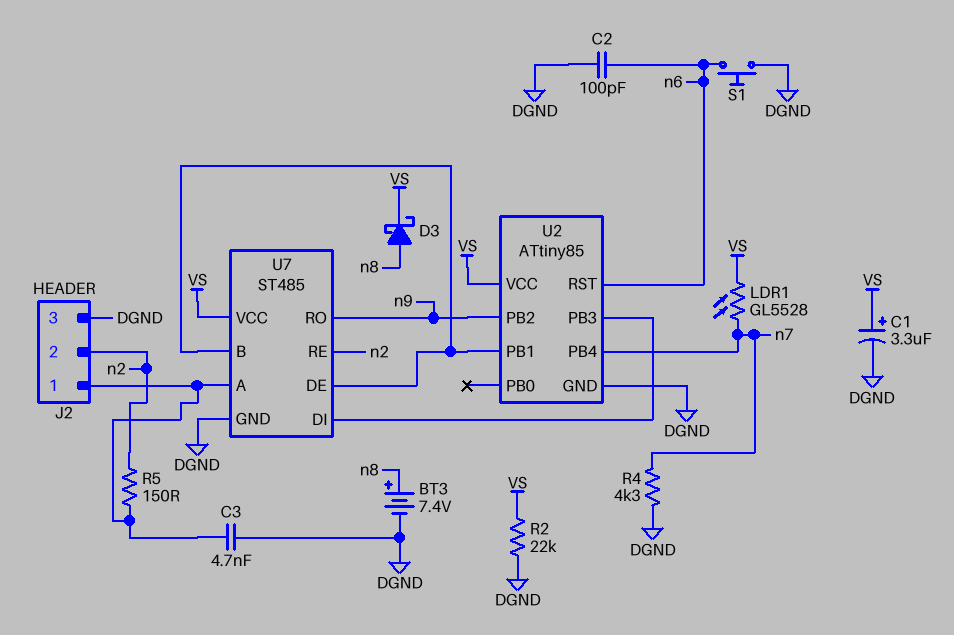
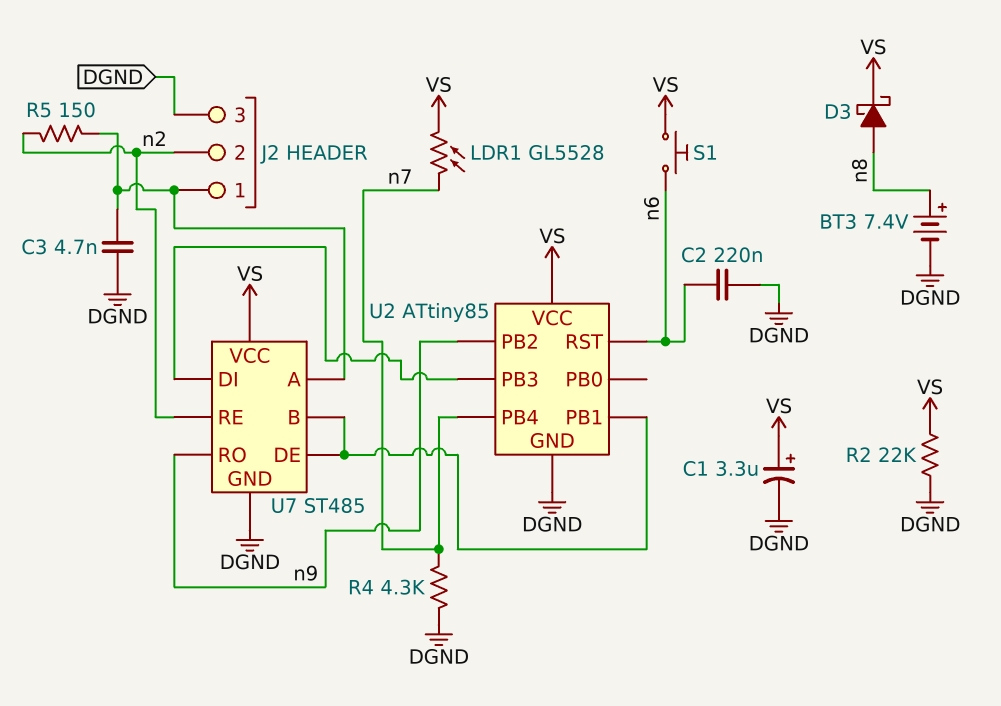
C2: 100pF (DGND, n6) -> 220nF (DGND, n6)
S1: button (DGND, n6) -> button (VS, n6)

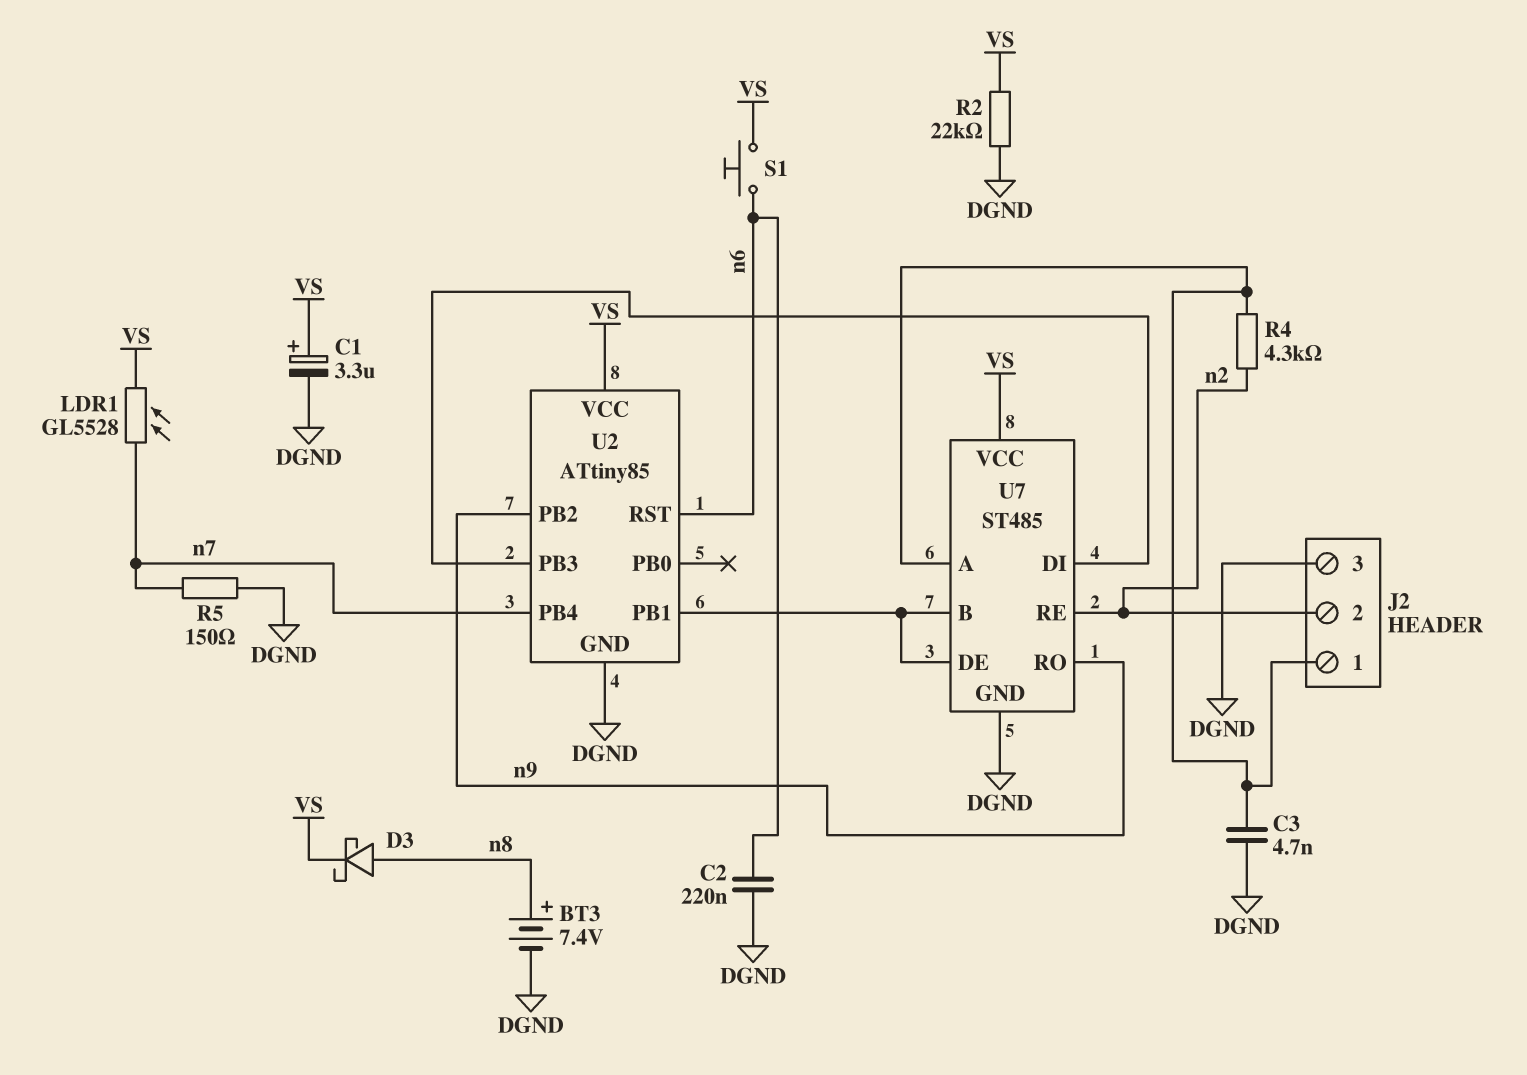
R4: 4.3k (DGND, n7) -> 4.3k (J2/1, n2)
R5: 150 (J2/1, n2) -> 150 (DGND, n7)

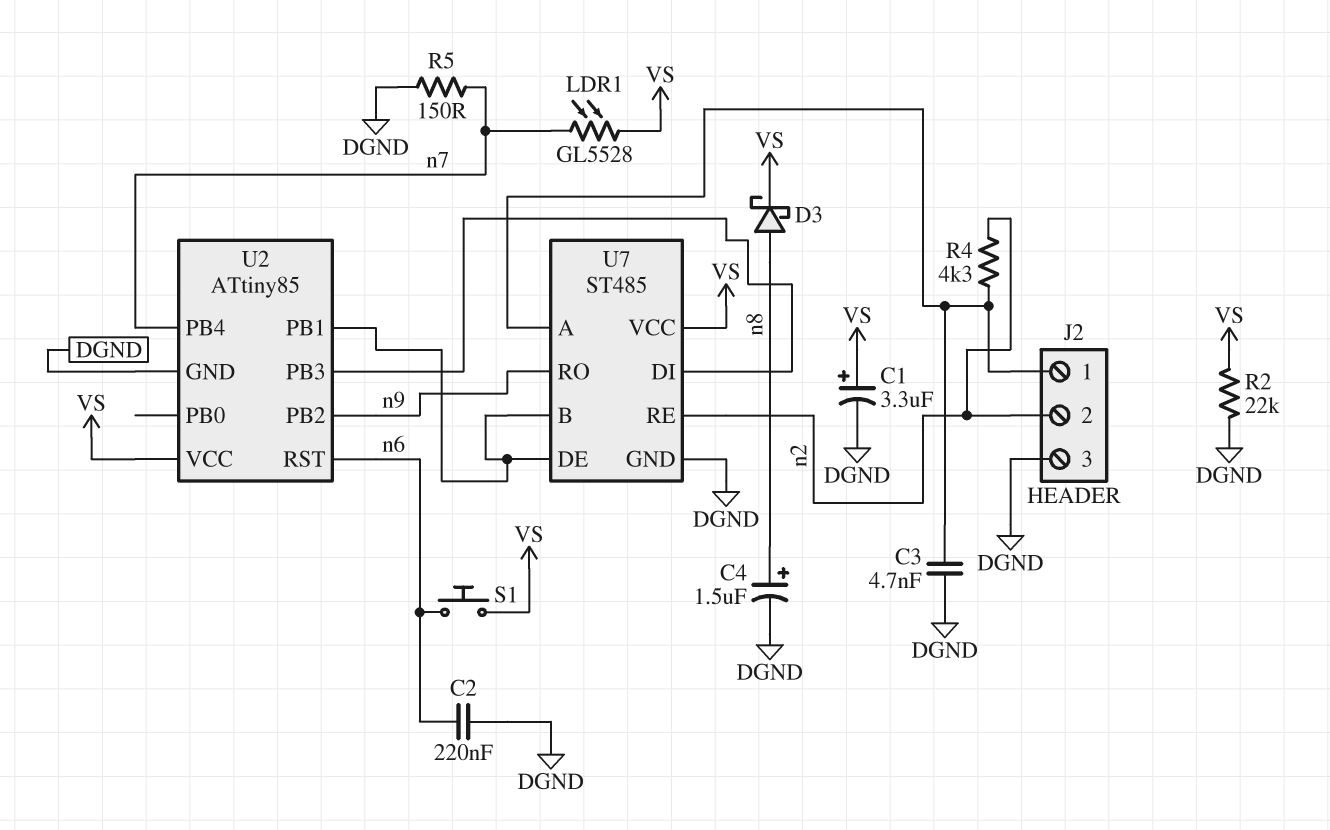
BT3: 7.4V (plus n8, minus DGND) -> none
C4: none -> 1.5uF (plus n8, minus DGND)

